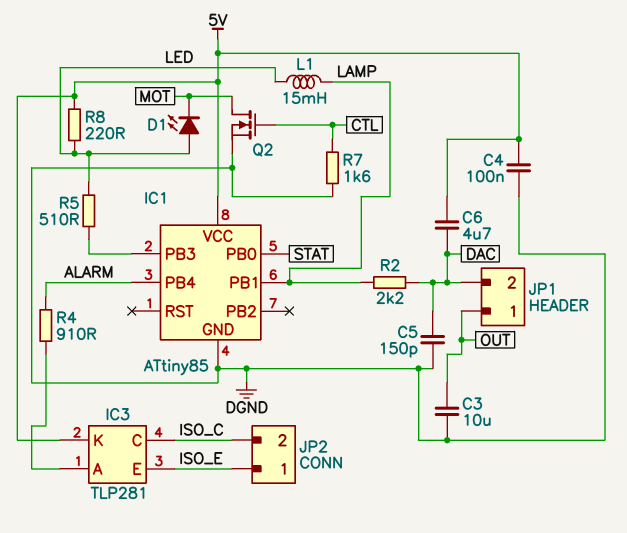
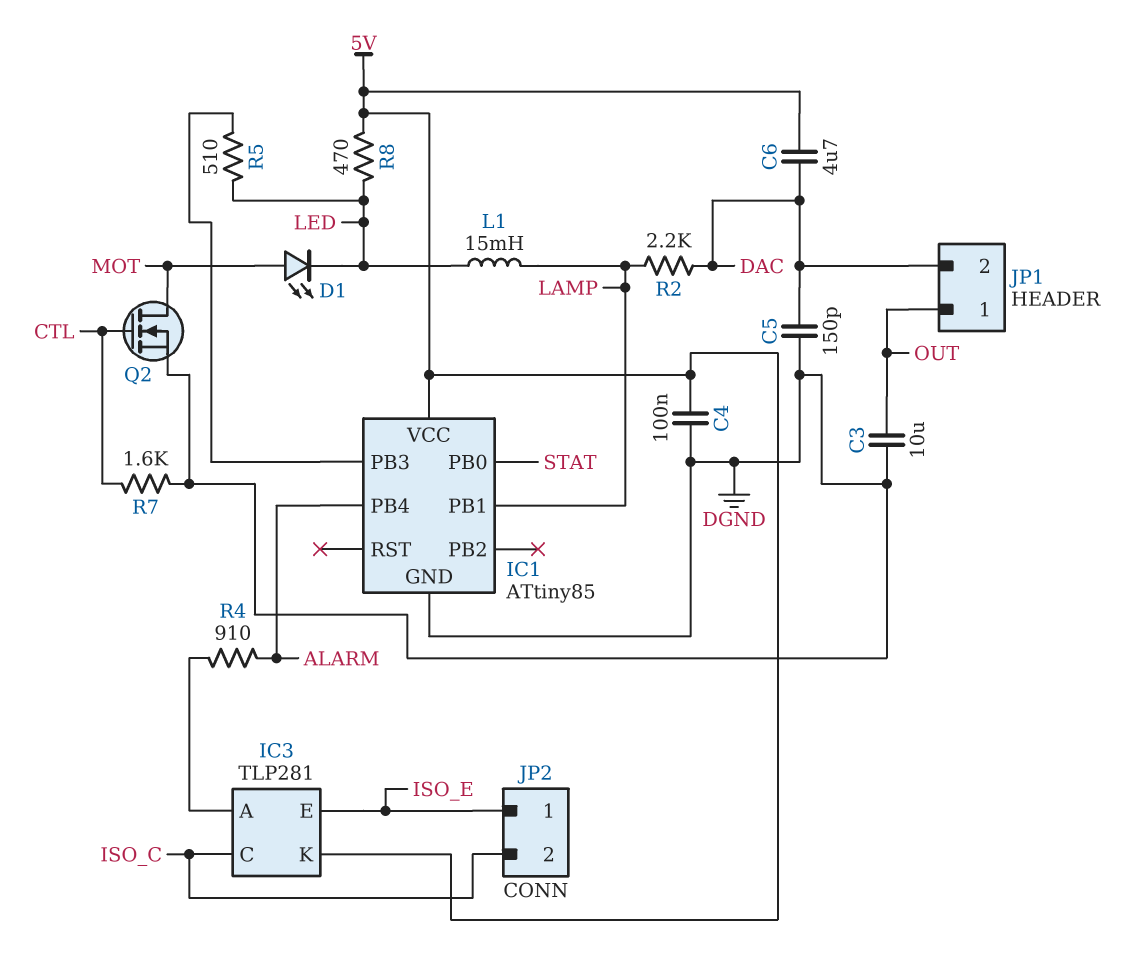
D1: LED (A LED, K MOT) -> LED (A MOT, K LED)
R8: 220 (5V, LED) -> 470 (5V, LED)

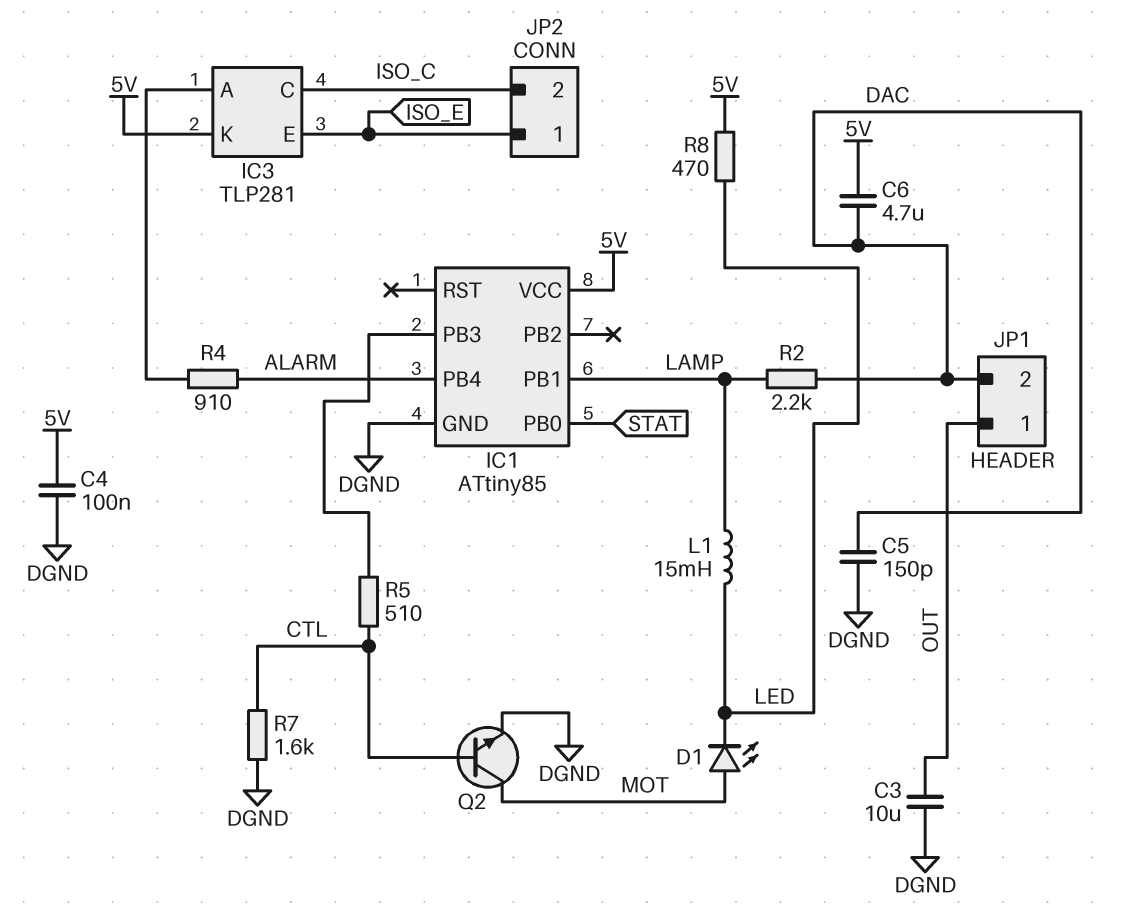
Q2: NMOS (G CTL, D MOT, S DGND) -> NPN (B CTL, C MOT, E DGND)
R5: 510 (IC1/PB3, LED) -> 510 (CTL, IC1/PB3)

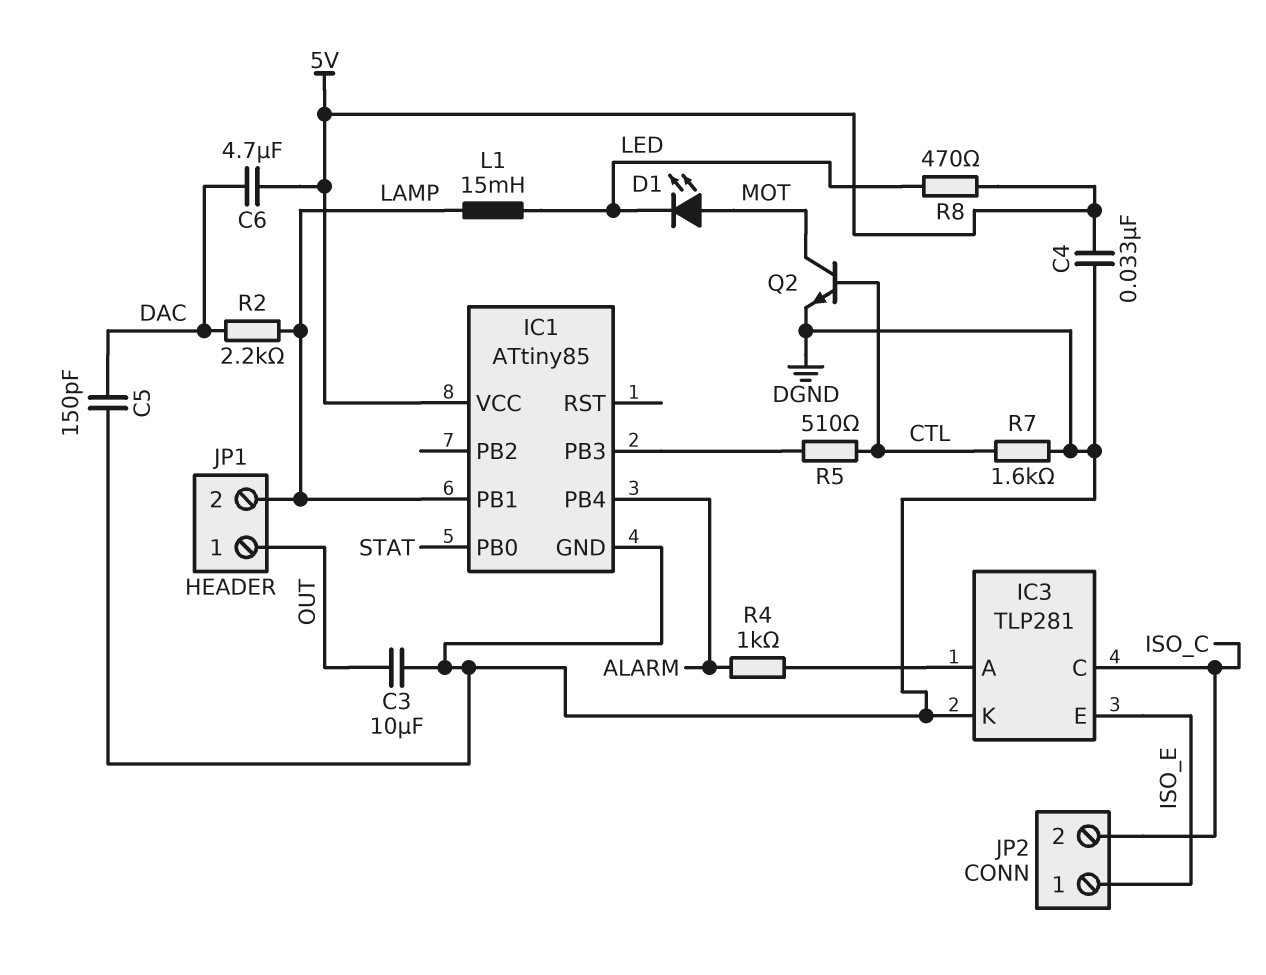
C4: 100nF (5V, DGND) -> 33nF (5V, DGND)
IC3 pin K: 5V -> DGND
JP1 pin 2: DAC -> LAMP
R4: 910 (ALARM, IC3/A) -> 1k (ALARM, IC3/A)

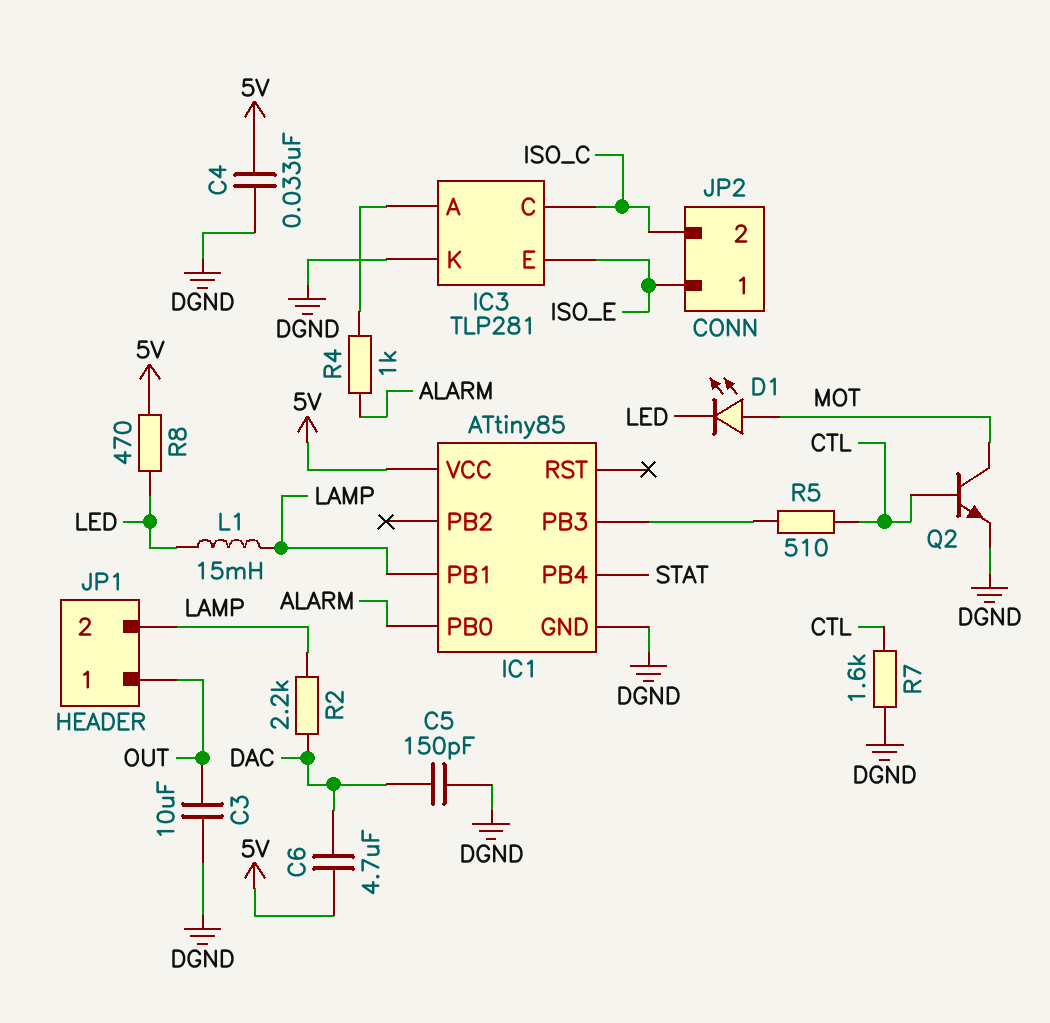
IC1 pin PB0: STAT -> ALARM
IC1 pin PB4: ALARM -> STAT

